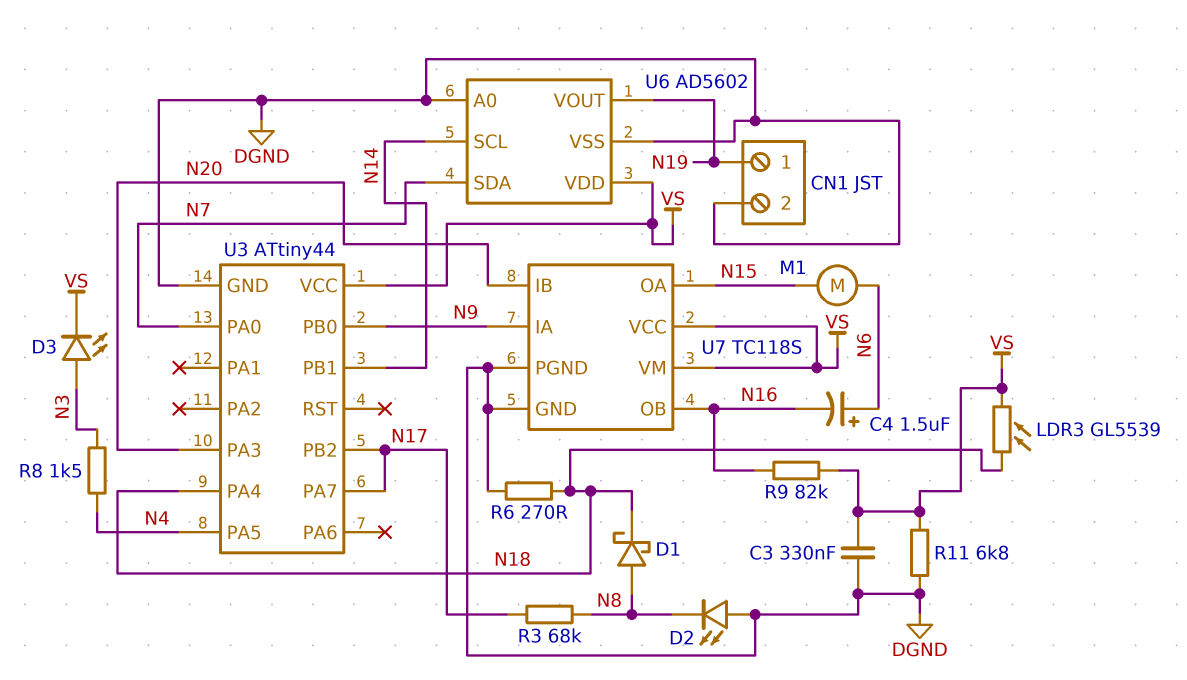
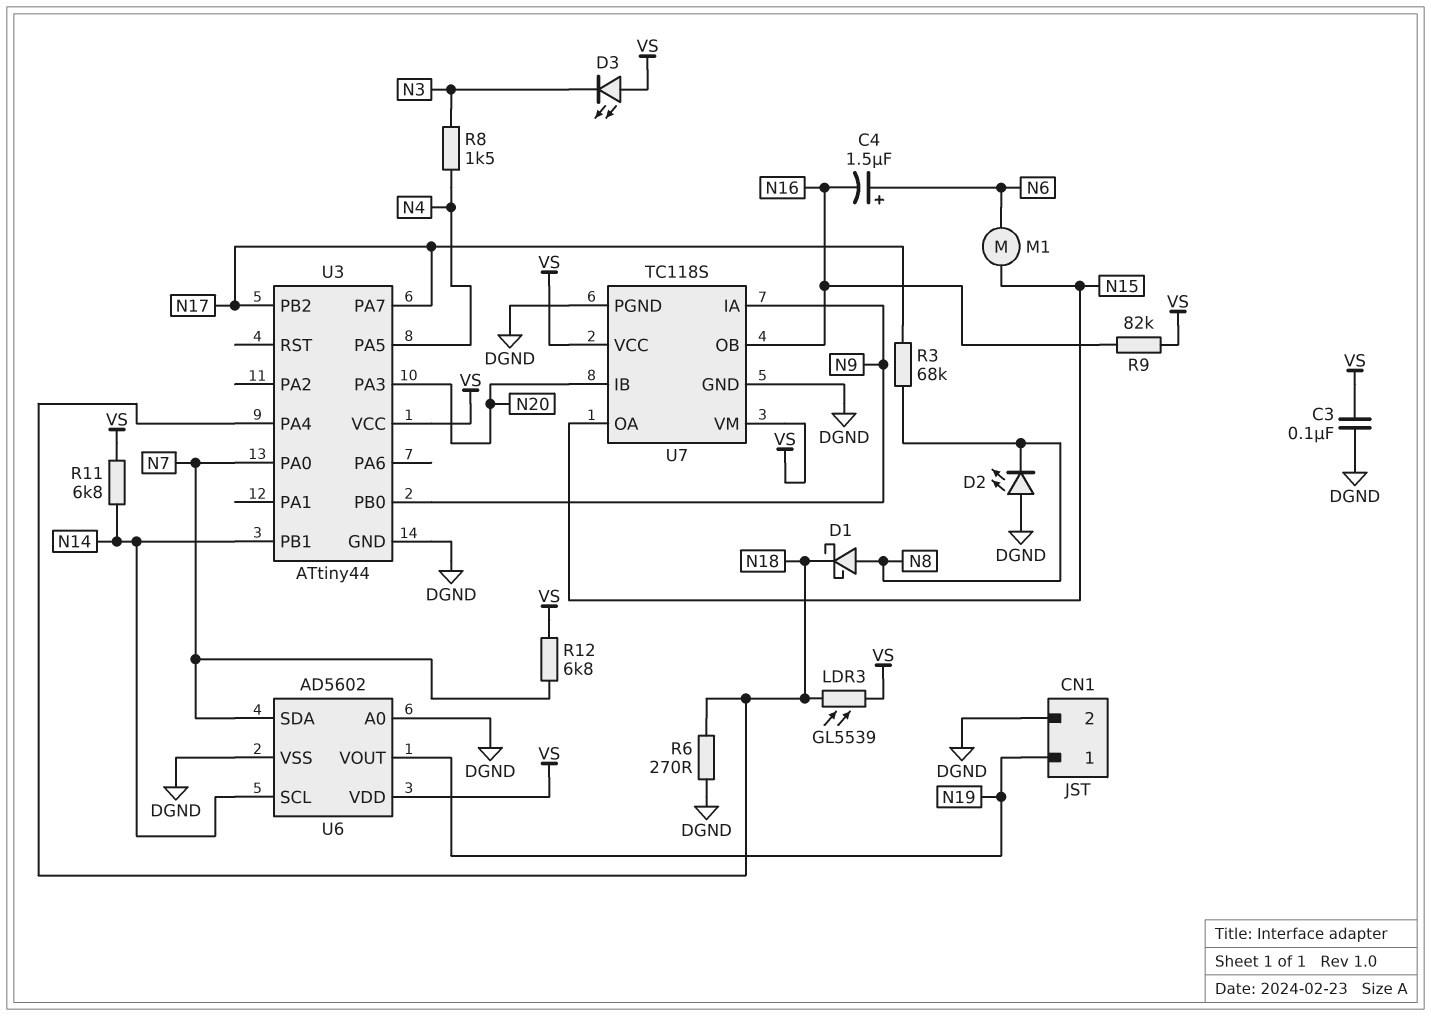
C3: 330nF (DGND, VS) -> 100nF (DGND, VS)
D3: LED (A N3, K VS) -> LED (A VS, K N3)
R11: 6.8k (DGND, VS) -> 6.8k (N14, VS)
R12: none -> 6.8k (N7, VS)

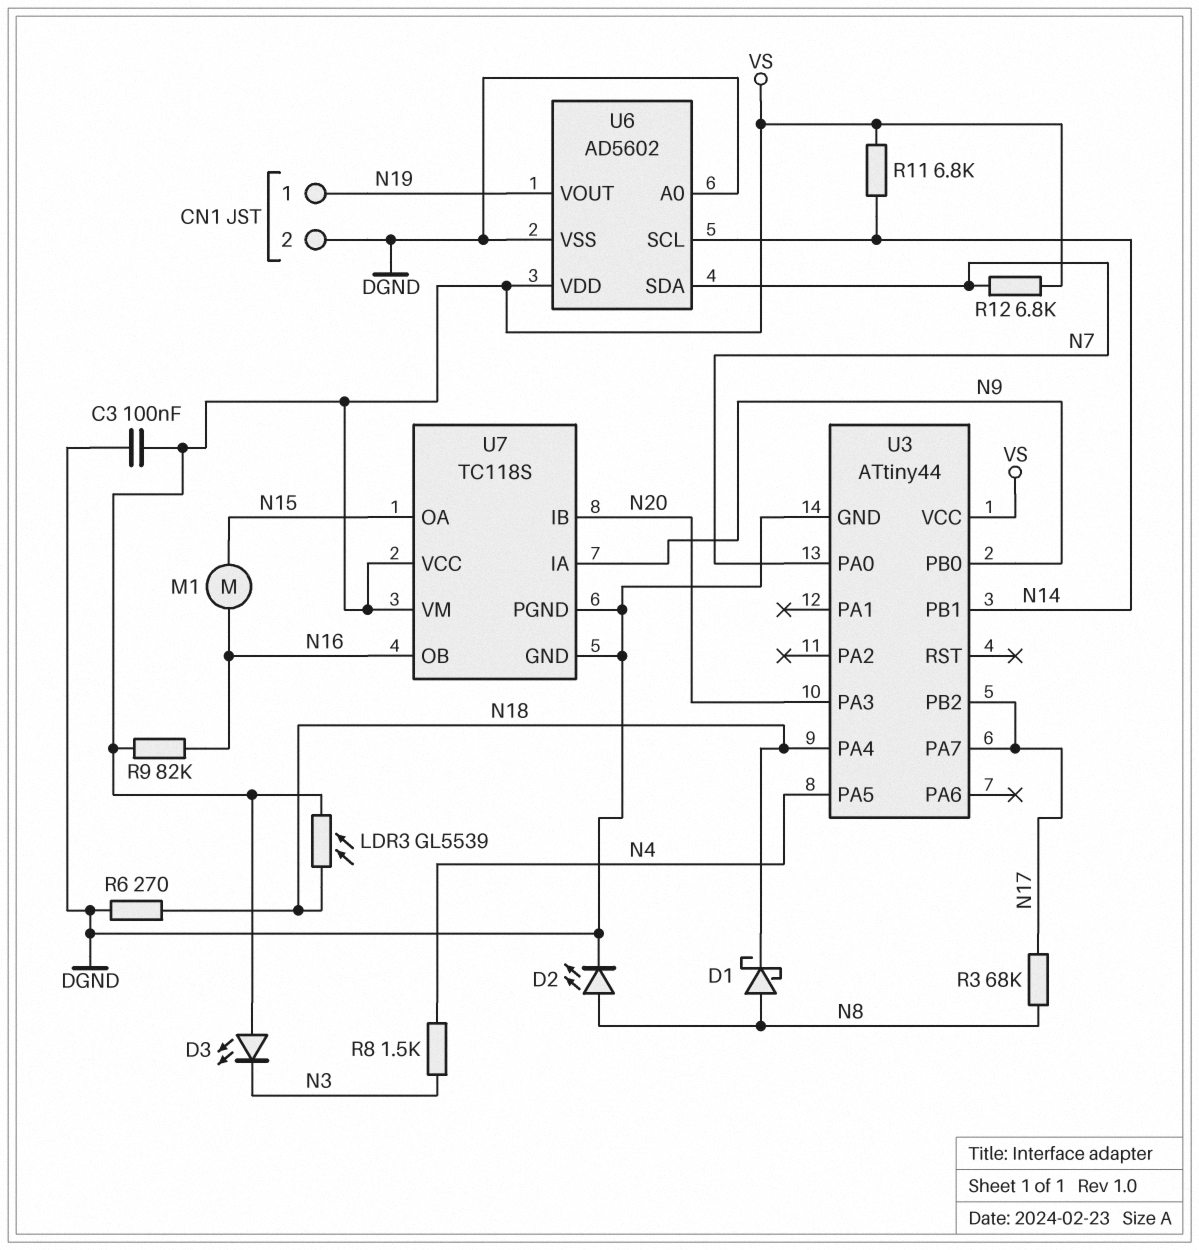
C4: 1.5uF (plus N6, minus N16) -> none
D2: LED (A DGND, K N8) -> LED (A N8, K DGND)
M1: motor (N6, N15) -> motor (N15, N16)

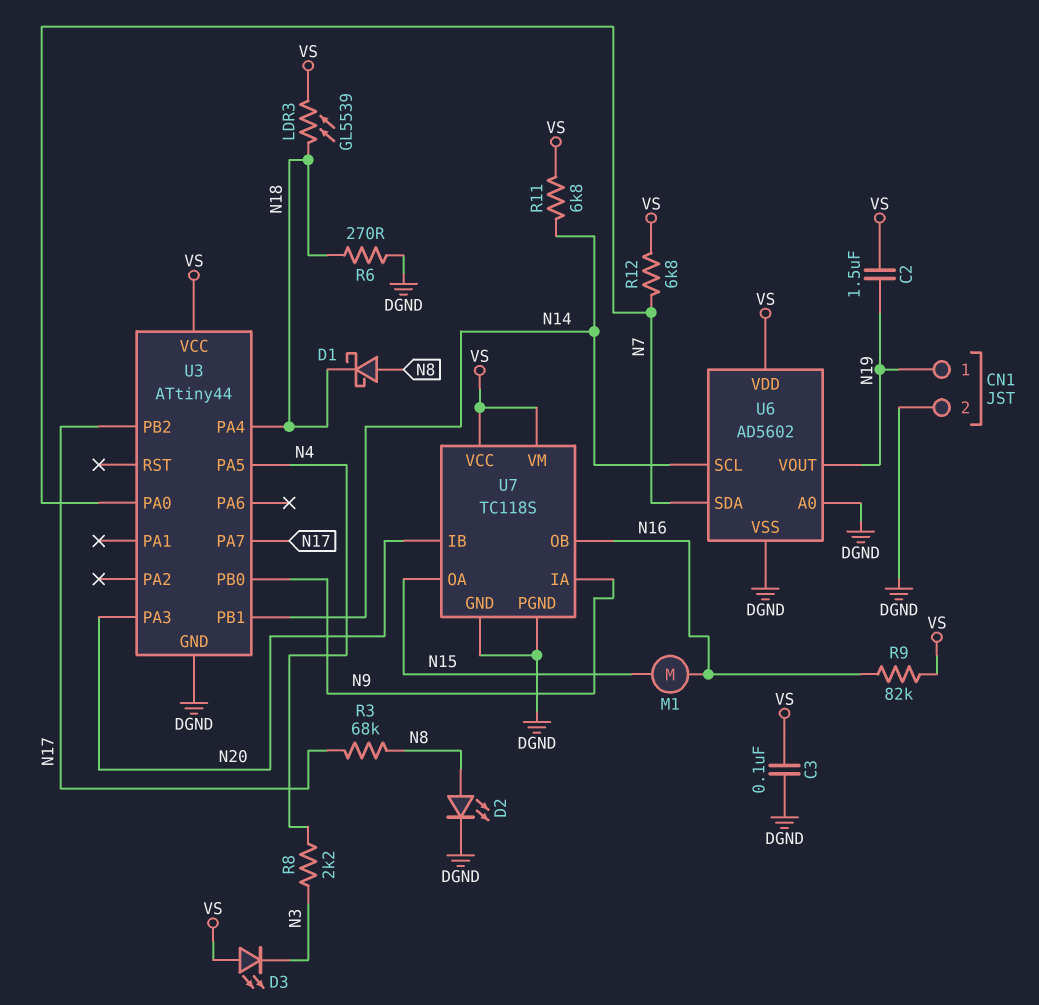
C2: none -> 1.5uF (N19, VS)
R8: 1.5k (N3, N4) -> 2.2k (N3, N4)

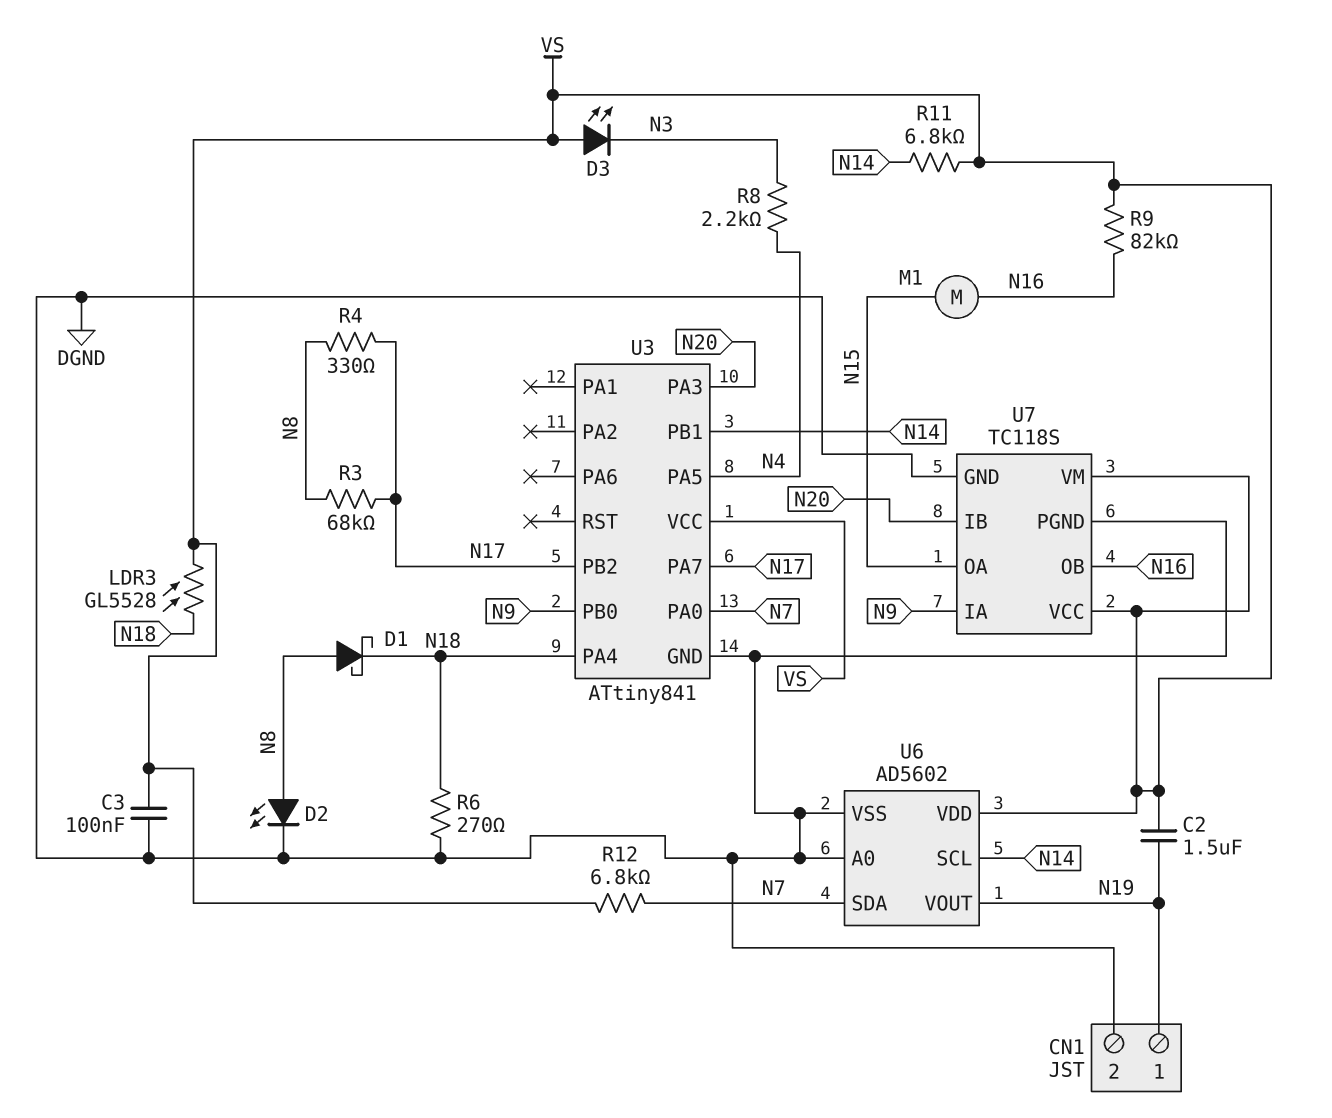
LDR3: GL5539 (N18, VS) -> GL5528 (N18, VS)
R4: none -> 330 (N8, N17)
U3: ATtiny44 -> ATtiny841

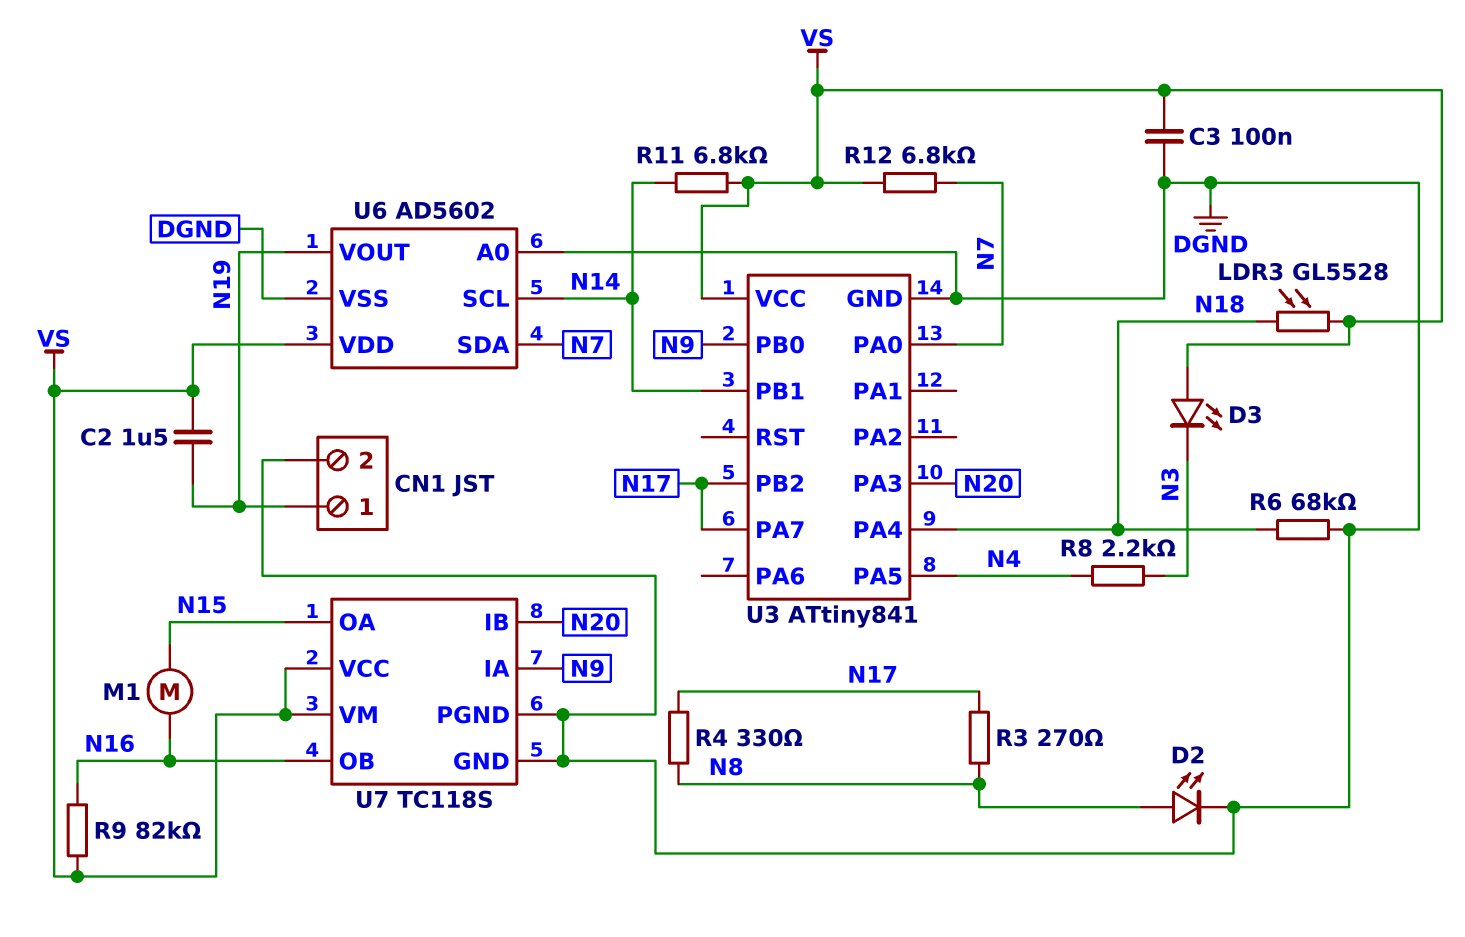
D1: schottky (A N8, K N18) -> none
R3: 68k (N8, N17) -> 270 (N8, N17)
R6: 270 (DGND, N18) -> 68k (DGND, N18)

